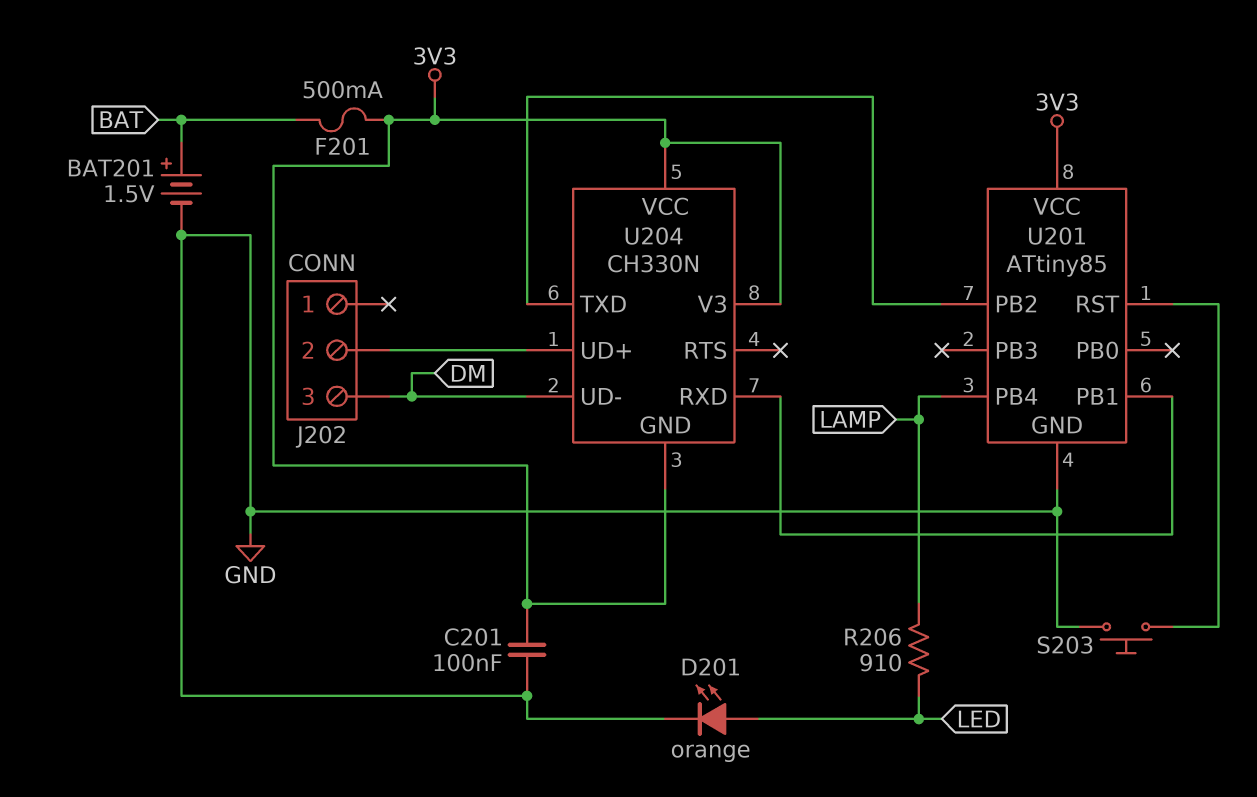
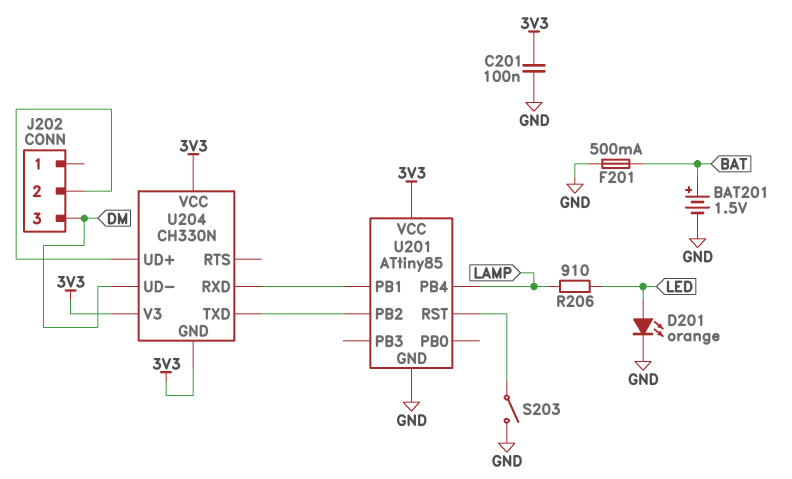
F201: 500mA (3V3, BAT) -> 500mA (BAT, GND)
S203: button (GND, U201/RST) -> switch (GND, U201/RST)

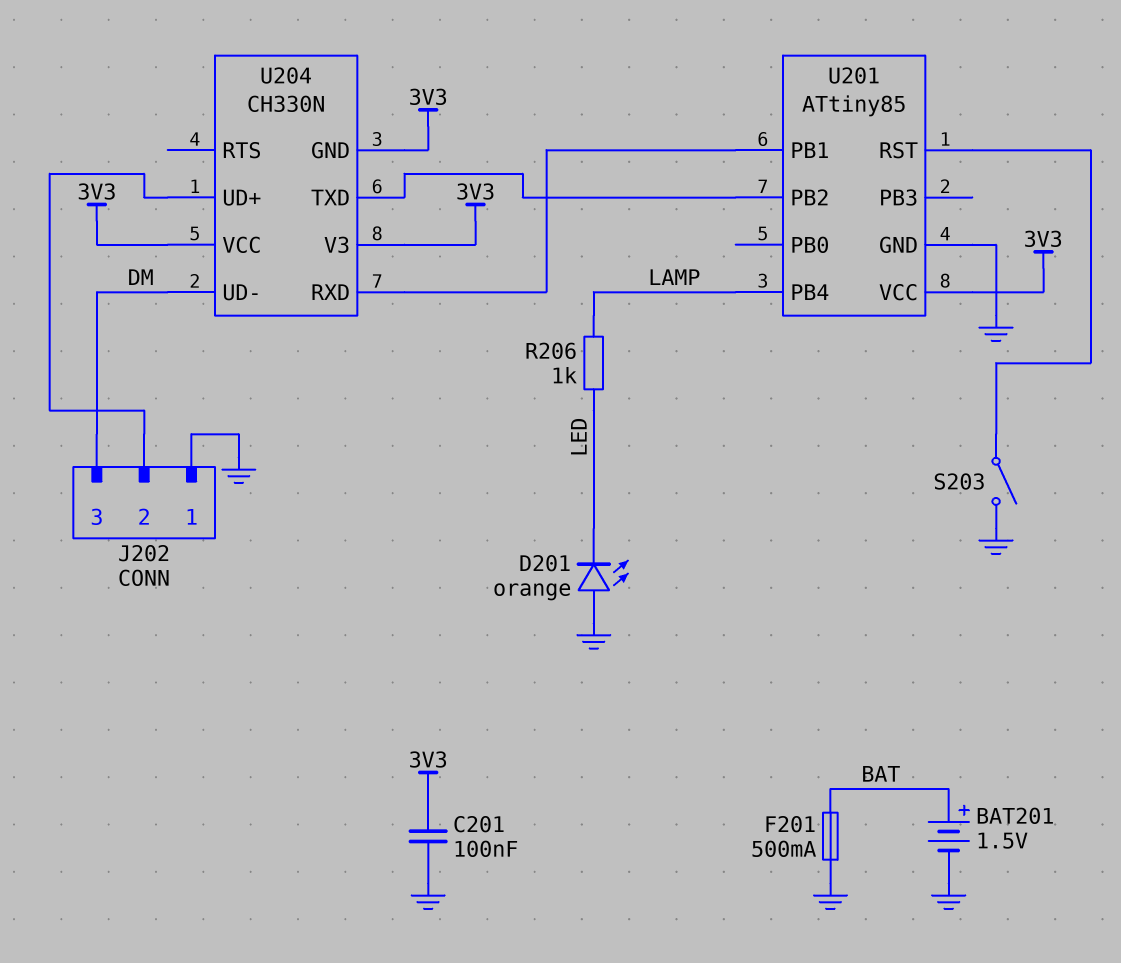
D201: LED orange (A LED, K GND) -> LED orange (A GND, K LED)
J202 pin 1: none -> GND
R206: 910 (LAMP, LED) -> 1k (LAMP, LED)

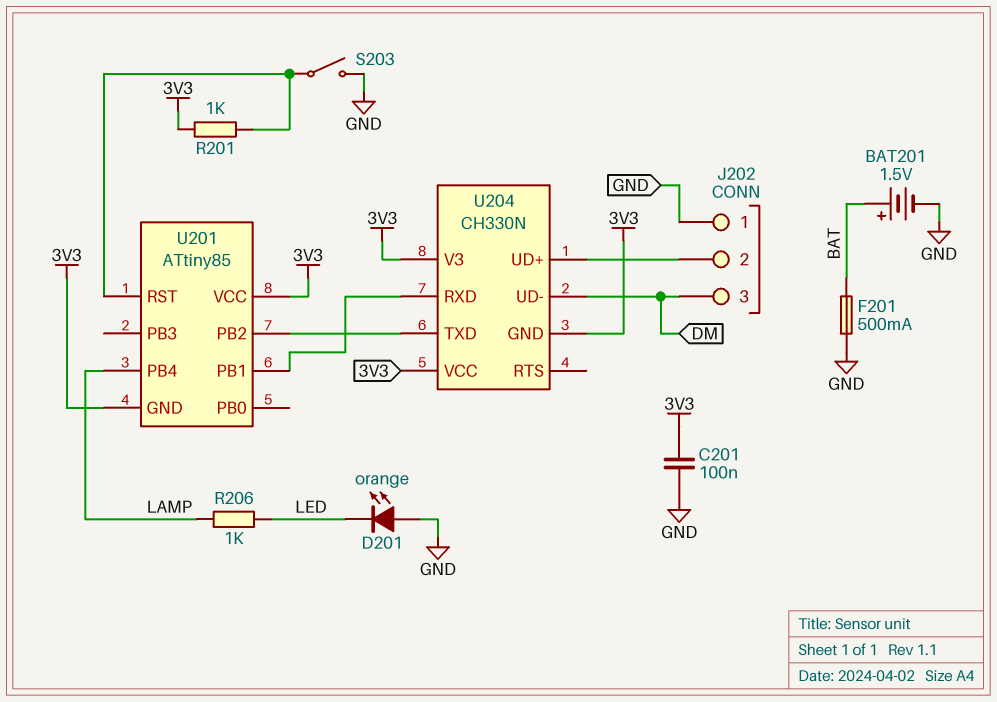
R201: none -> 1k (3V3, U201/RST)
U201 pin GND: GND -> 3V3

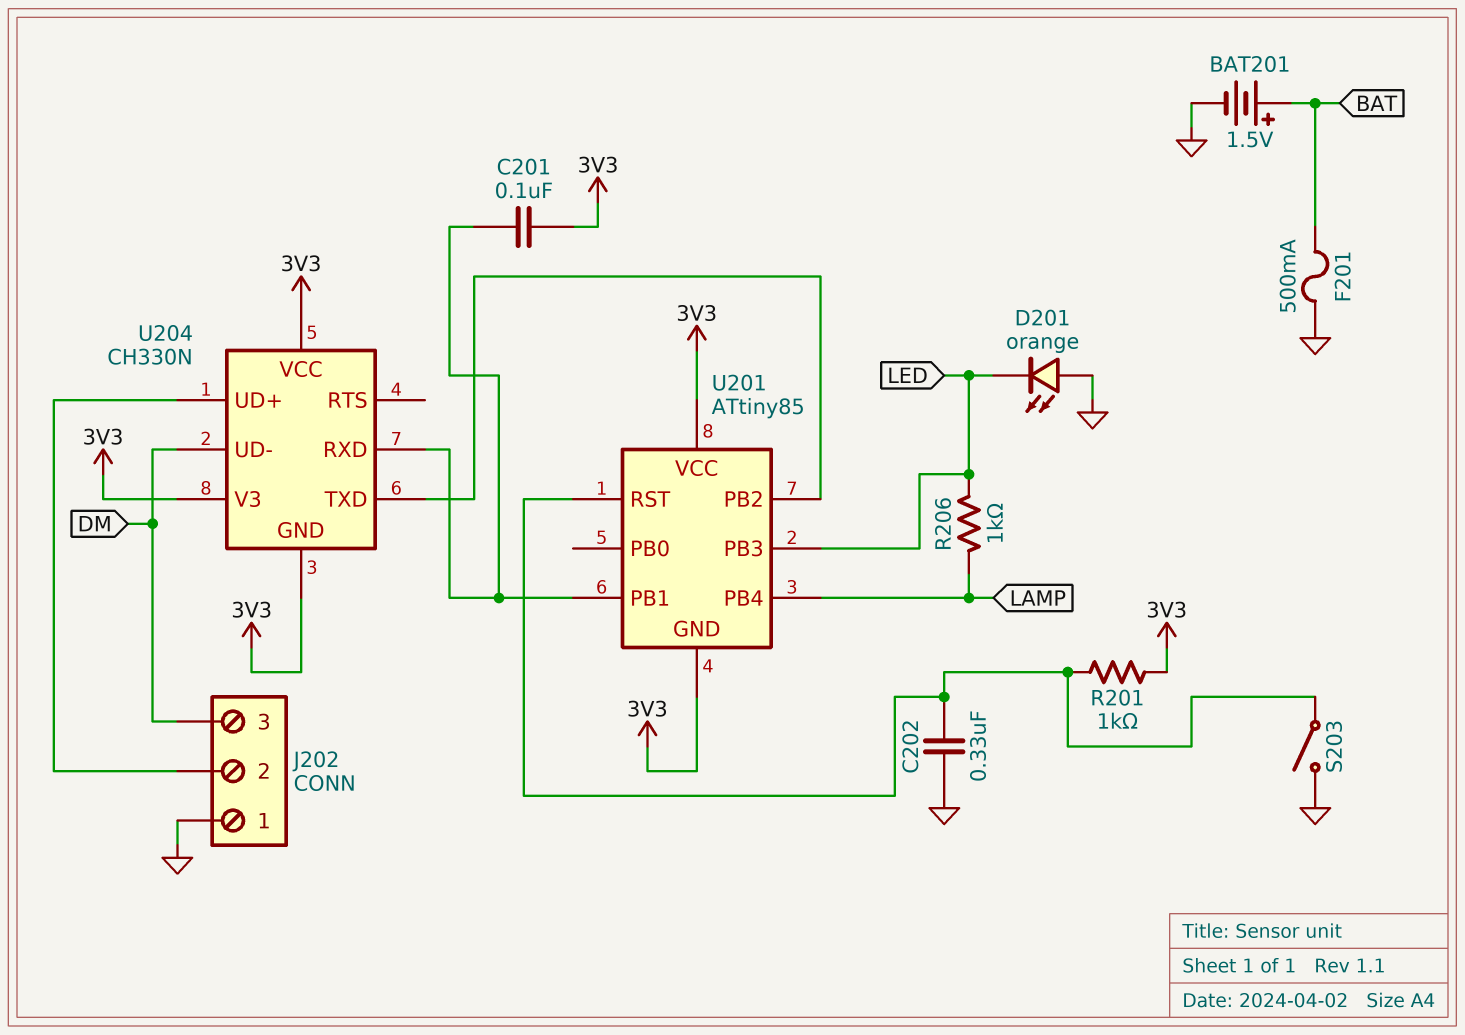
C201: 100nF (3V3, GND) -> 100nF (3V3, U201/PB1)
C202: none -> 330nF (GND, U201/RST)
U201 pin PB3: none -> LED

